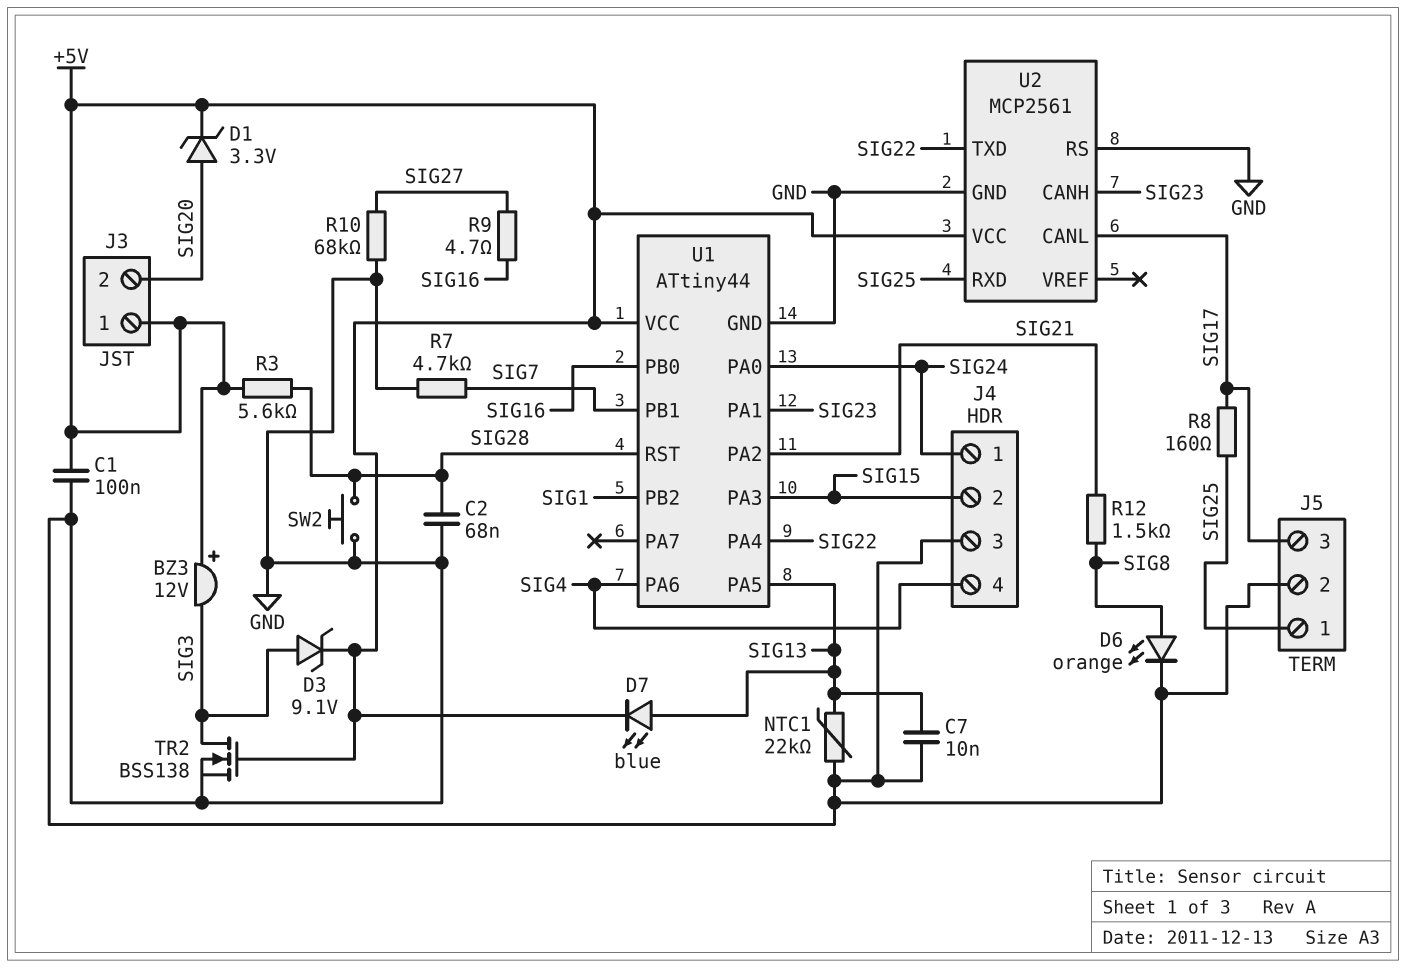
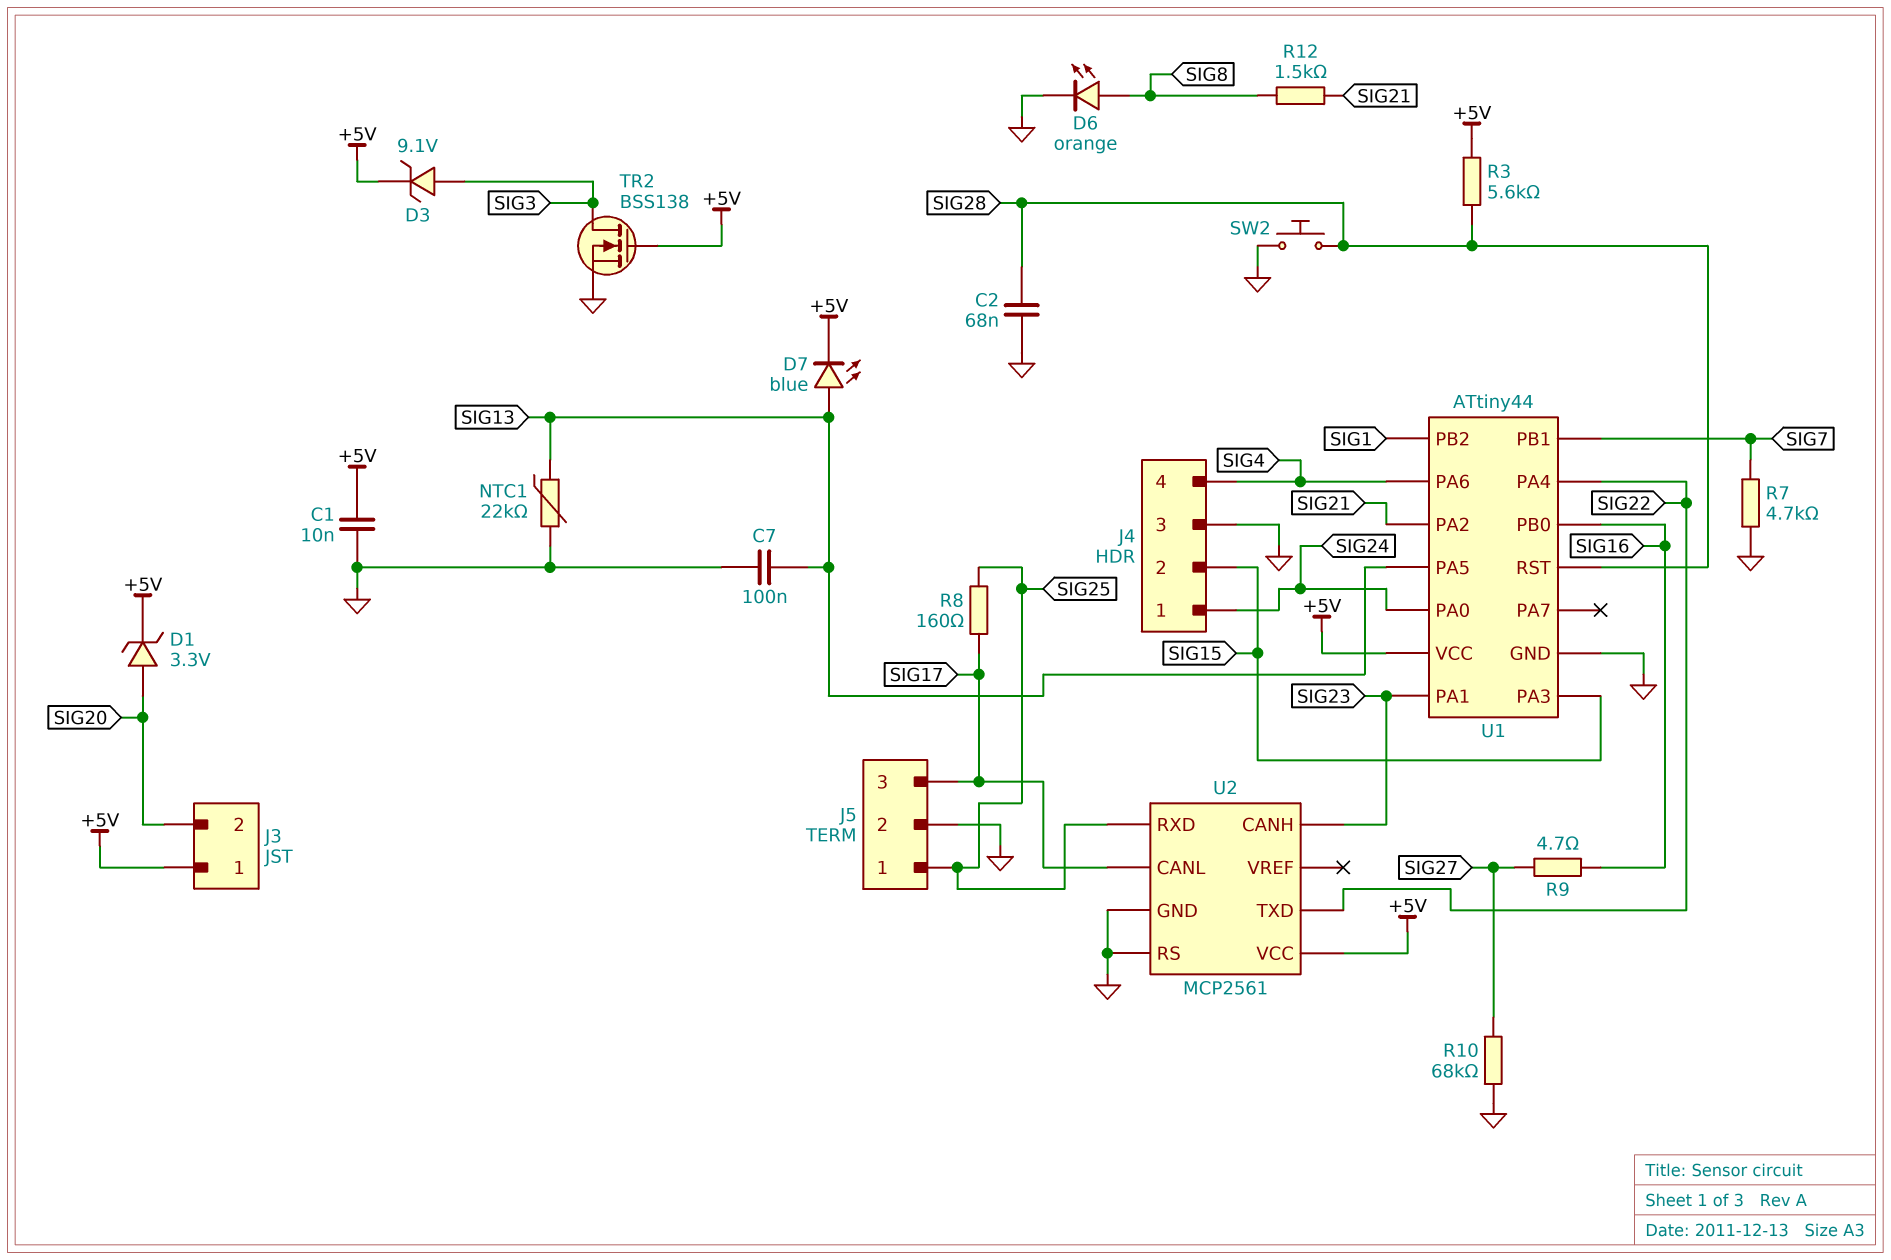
BZ3: buzzer 12V (plus +5V, minus SIG3) -> none
C1: 100nF (+5V, GND) -> 10nF (+5V, GND)
C7: 10nF (GND, SIG13) -> 100nF (GND, SIG13)

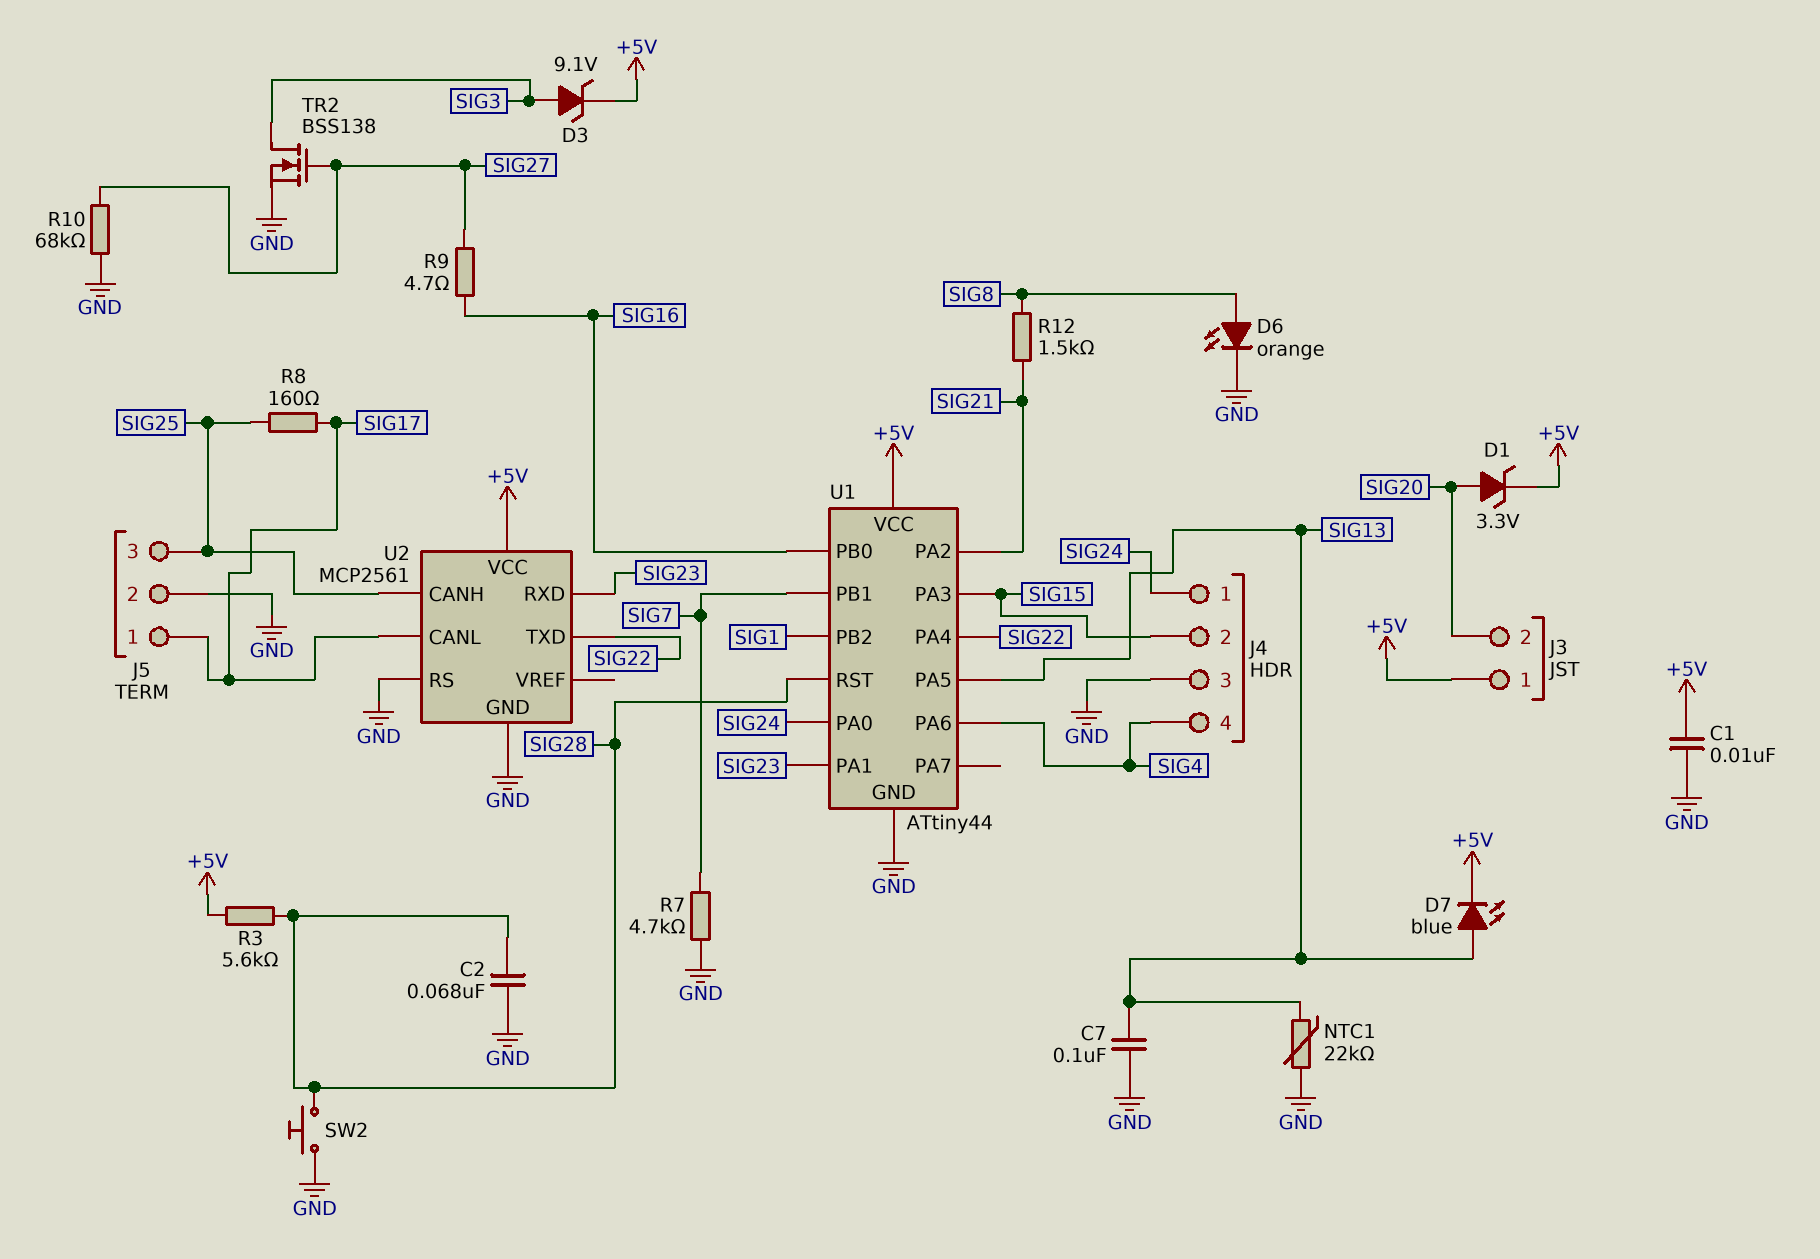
J5 pin 1: SIG25 -> SIG17
J5 pin 3: SIG17 -> SIG25
TR2: NMOS BSS138 (G +5V, D SIG3, S GND) -> NMOS BSS138 (G SIG27, D SIG3, S GND)
U2 pin CANH: SIG23 -> SIG25
U2 pin RXD: SIG25 -> SIG23

